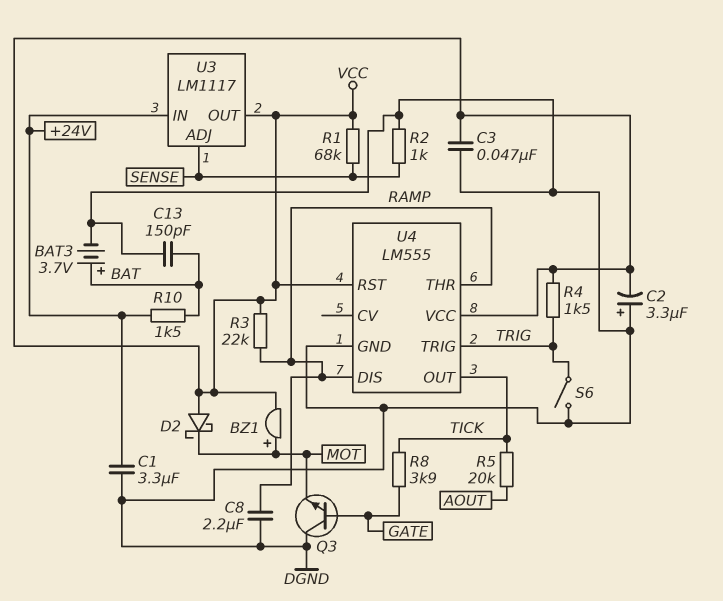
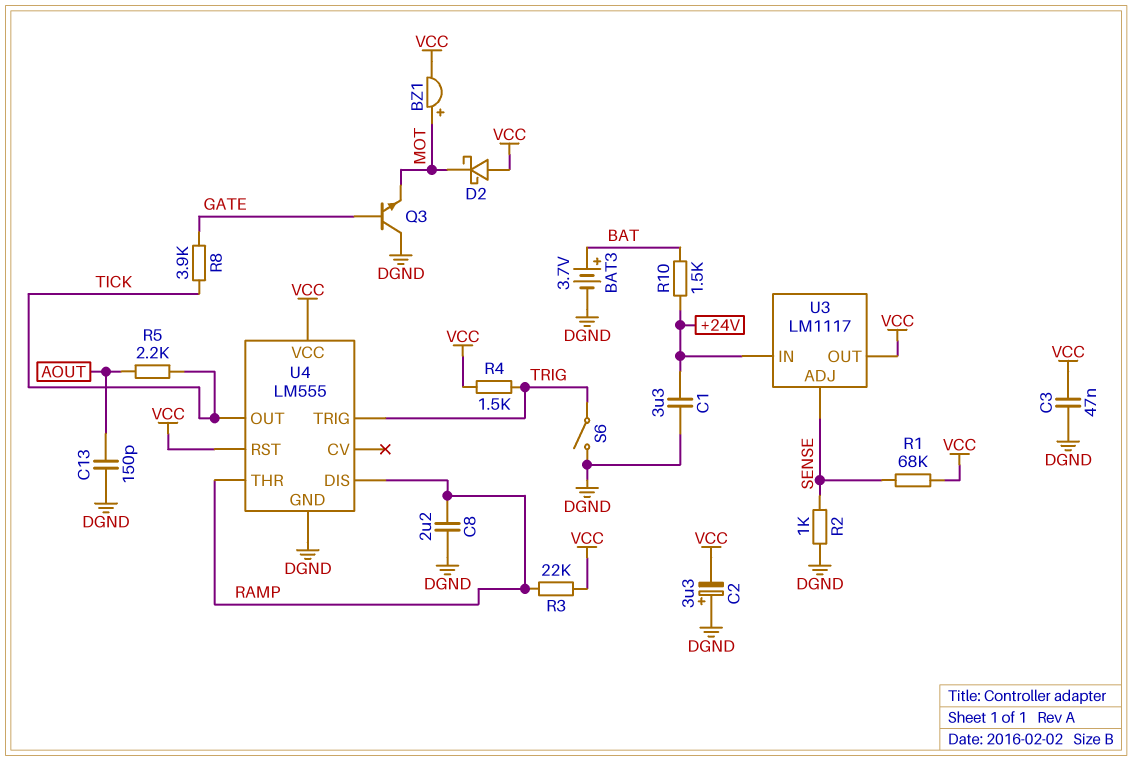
C13: 150pF (BAT, DGND) -> 150pF (AOUT, DGND)
R5: 20k (AOUT, TICK) -> 2.2k (AOUT, TICK)

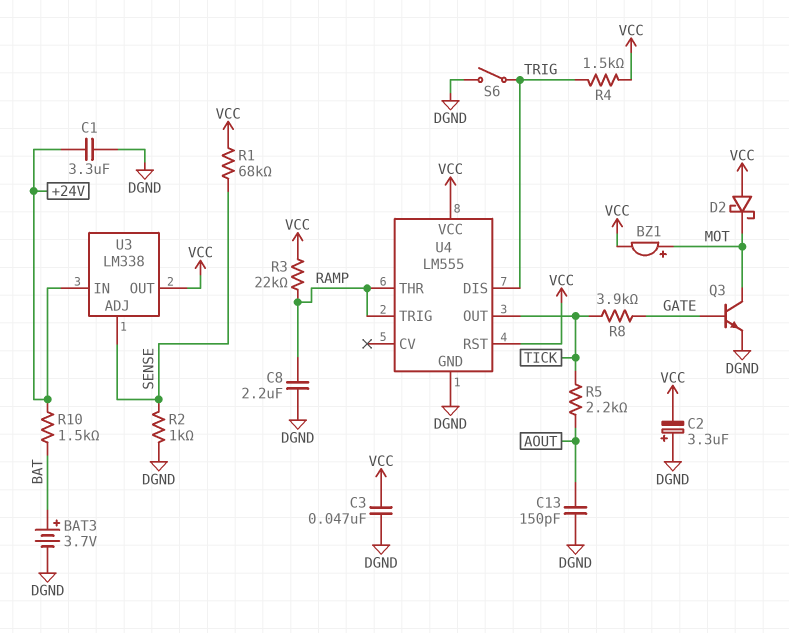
Q3: NPN (B GATE, C DGND, E MOT) -> NPN (B GATE, C MOT, E DGND)
U3: LM1117 -> LM338
U4 pin DIS: RAMP -> TRIG
U4 pin TRIG: TRIG -> RAMP

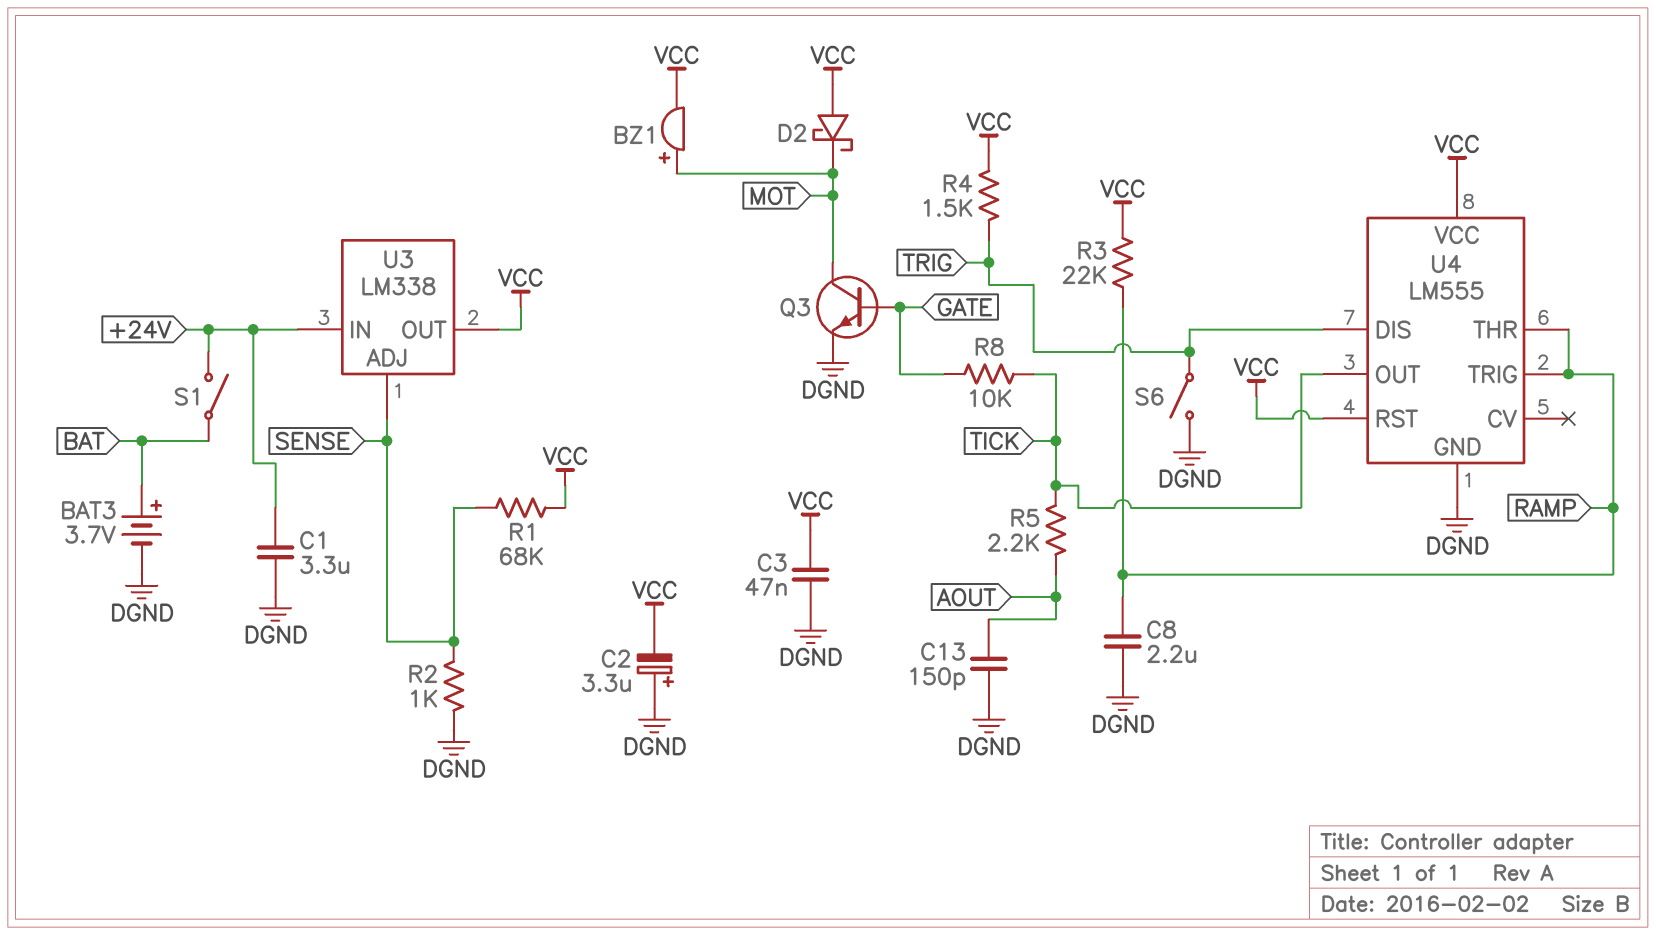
R8: 3.9k (GATE, TICK) -> 10k (GATE, TICK)
R10: 1.5k (+24V, BAT) -> none
S1: none -> switch (+24V, BAT)

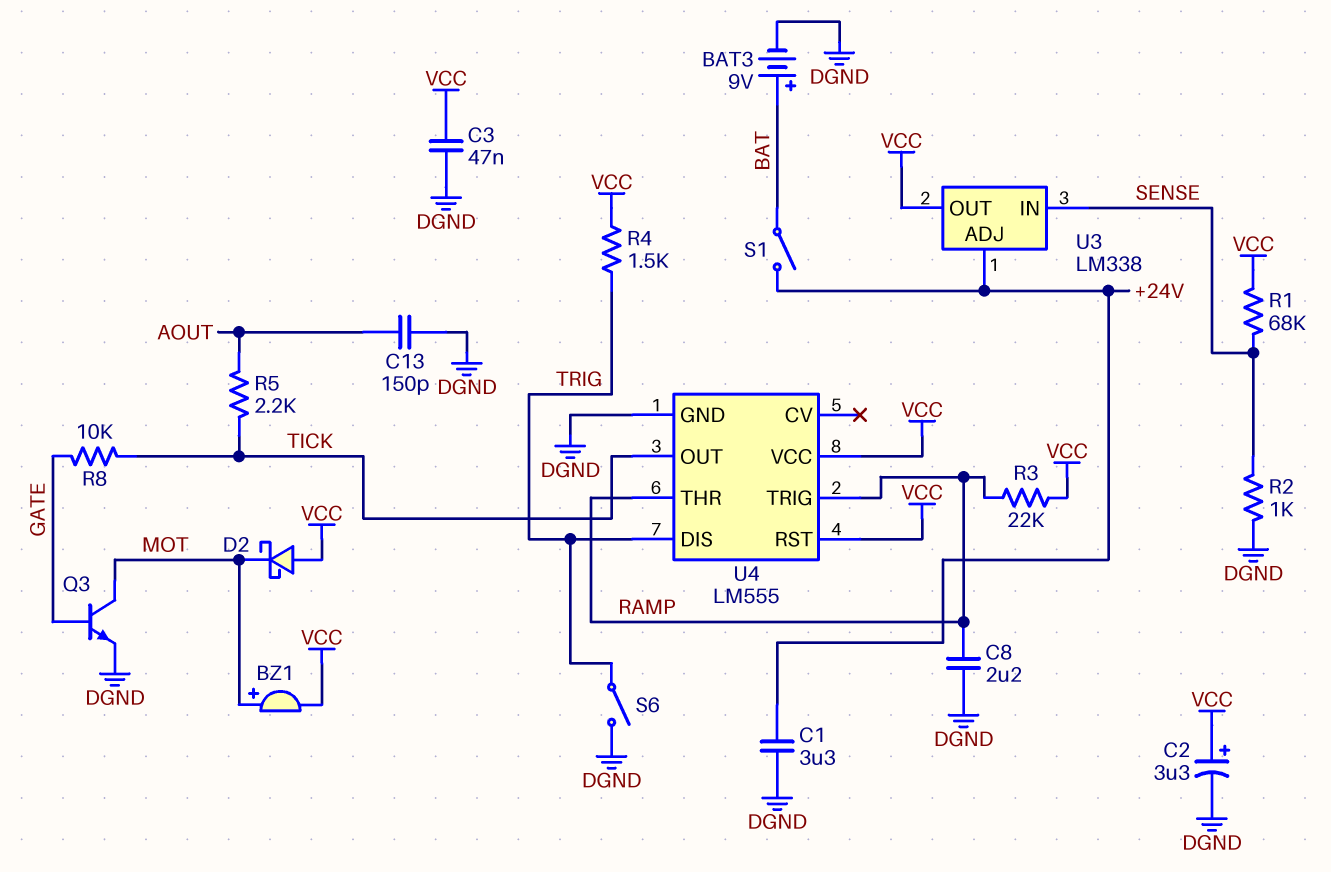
BAT3: 3.7V (plus BAT, minus DGND) -> 9V (plus BAT, minus DGND)
C2: 3.3uF (plus DGND, minus VCC) -> 3.3uF (plus VCC, minus DGND)
U3 pin ADJ: SENSE -> +24V
U3 pin IN: +24V -> SENSE

